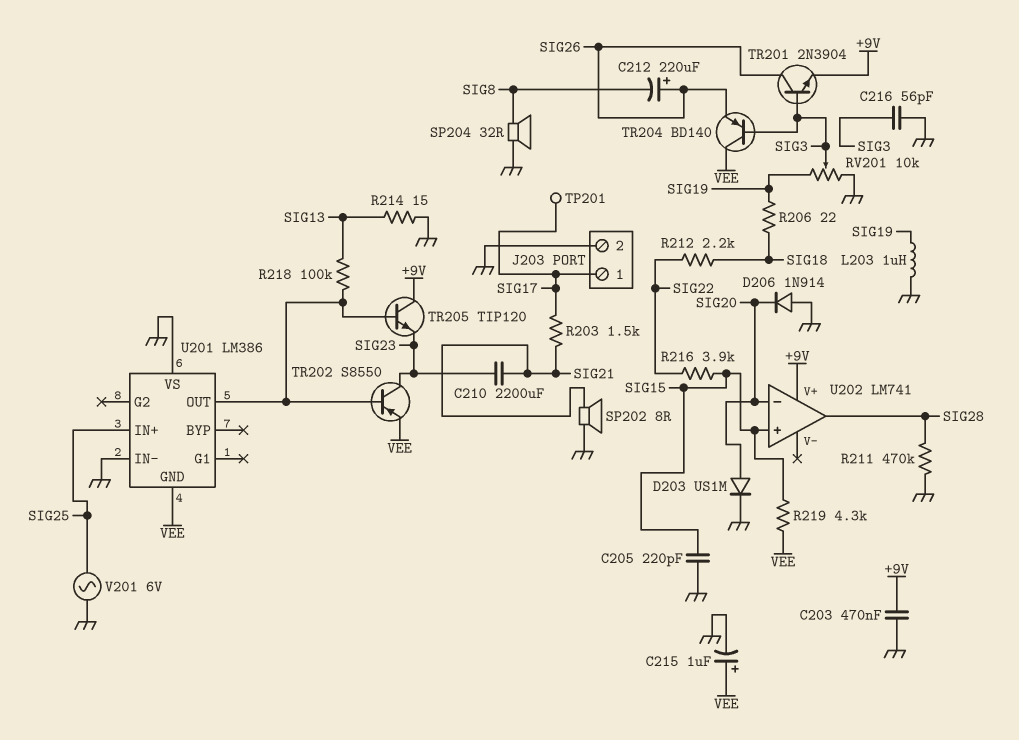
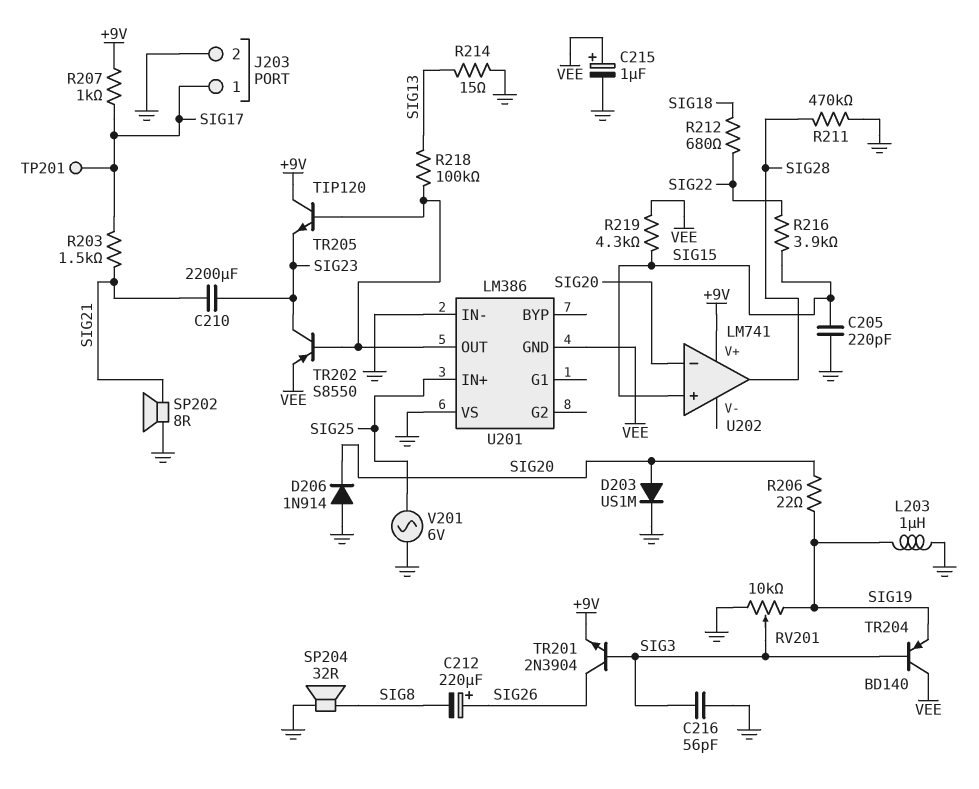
C203: 470nF (+9V, GND) -> none
R206: 22 (SIG18, SIG19) -> 22 (SIG19, SIG20)
R207: none -> 1k (+9V, SIG17)
R212: 2.2k (SIG18, SIG22) -> 680 (SIG18, SIG22)
TR204: PNP BD140 (B SIG3, C VEE, E SIG26) -> PNP BD140 (B SIG3, C VEE, E SIG19)

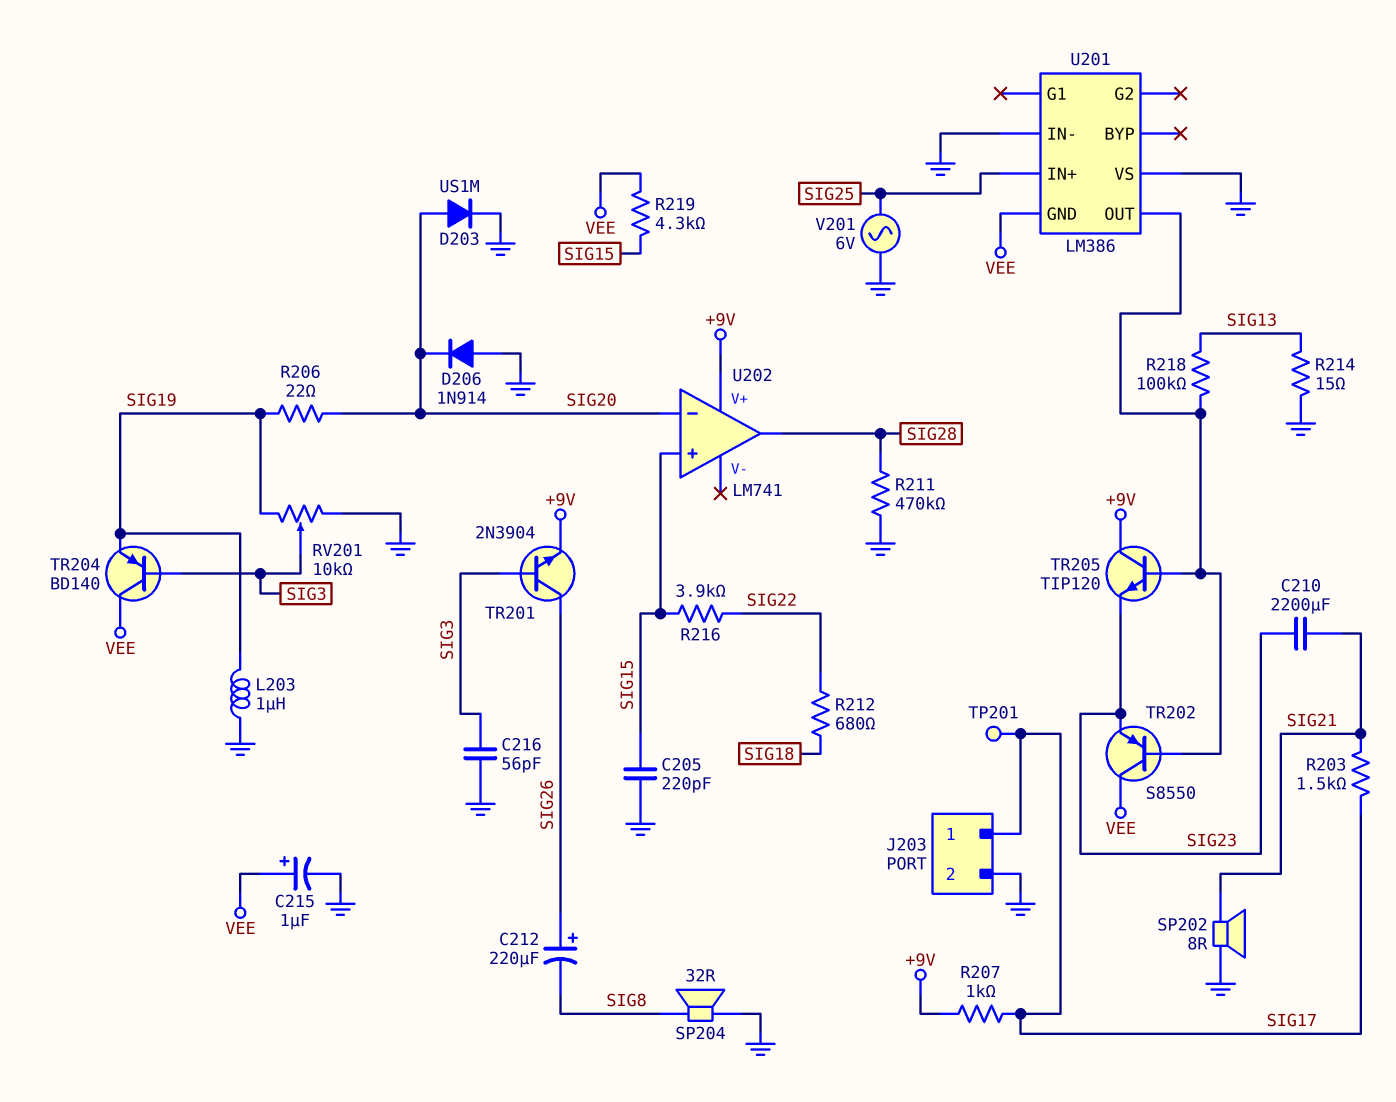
TR202: PNP S8550 (B U201/OUT, C SIG23, E VEE) -> PNP S8550 (B U201/OUT, C VEE, E SIG23)

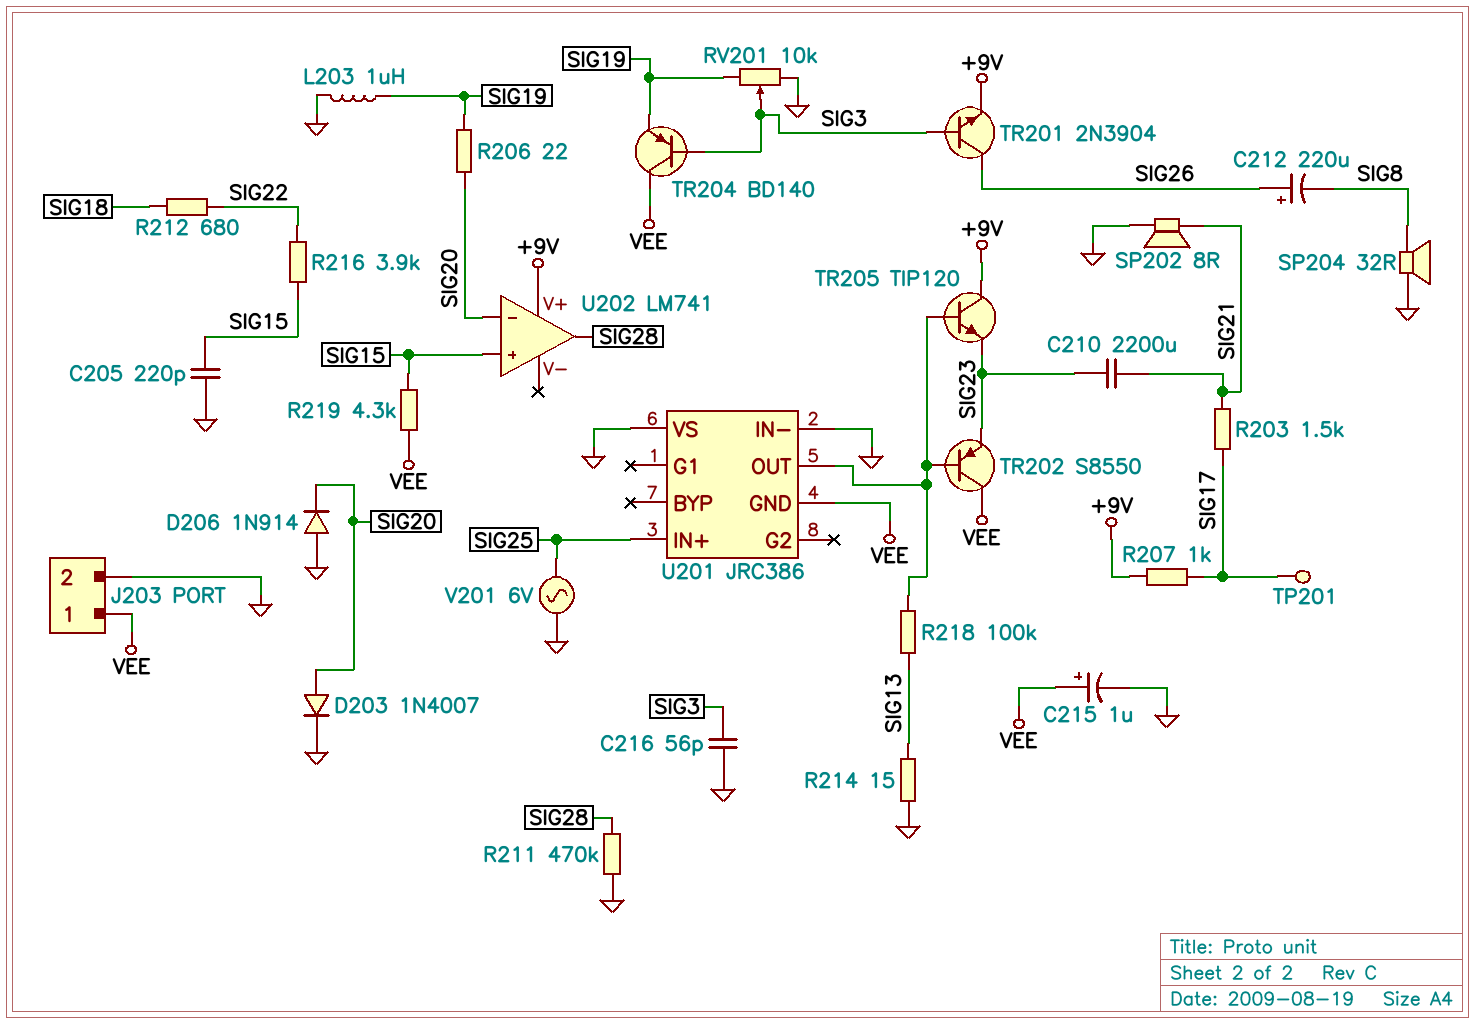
D203: diode US1M (A SIG20, K GND) -> diode 1N4007 (A SIG20, K GND)
J203 pin 1: SIG17 -> VEE
U201: LM386 -> JRC386

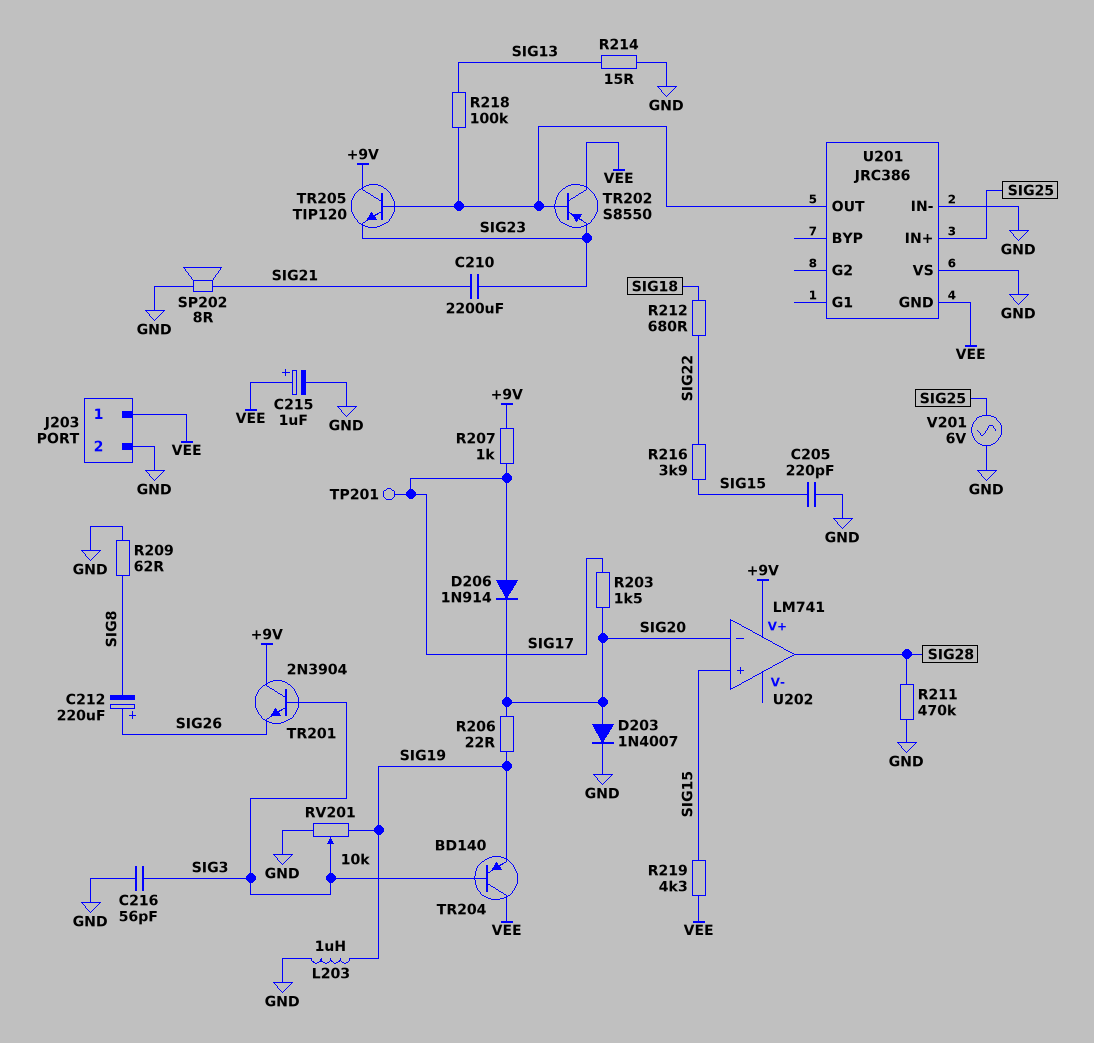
D206: diode 1N914 (A GND, K SIG20) -> diode 1N914 (A SIG17, K SIG20)
R203: 1.5k (SIG17, SIG21) -> 1.5k (SIG17, SIG20)
R209: none -> 62 (GND, SIG8)
SP204: speaker 32R (GND, SIG8) -> none
TR201: NPN 2N3904 (B SIG3, C SIG26, E +9V) -> NPN 2N3904 (B SIG3, C +9V, E SIG26)

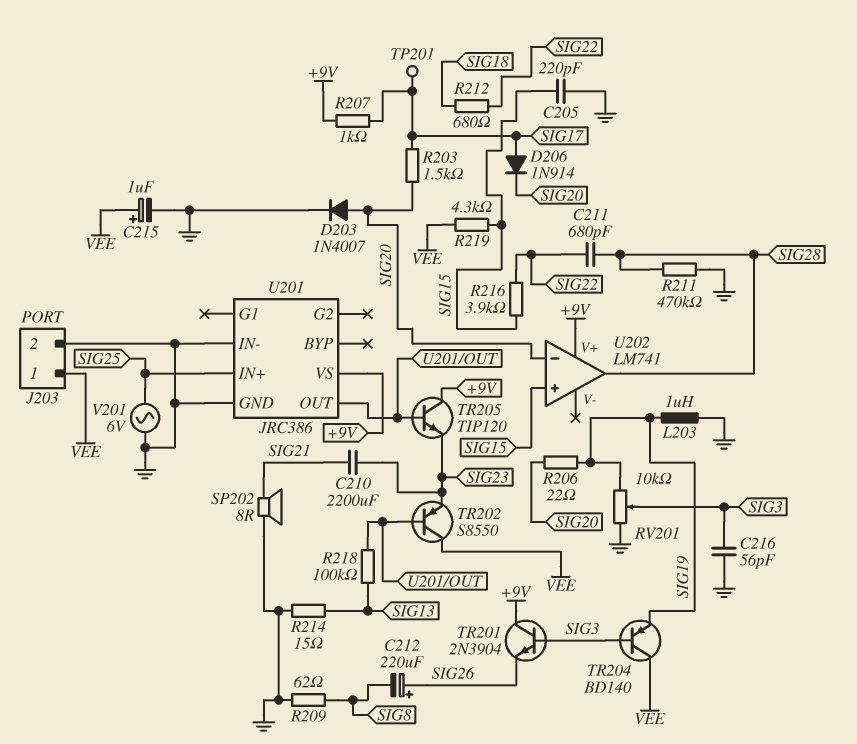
C211: none -> 680pF (SIG22, SIG28)
U201 pin GND: VEE -> GND
U201 pin VS: GND -> +9V

